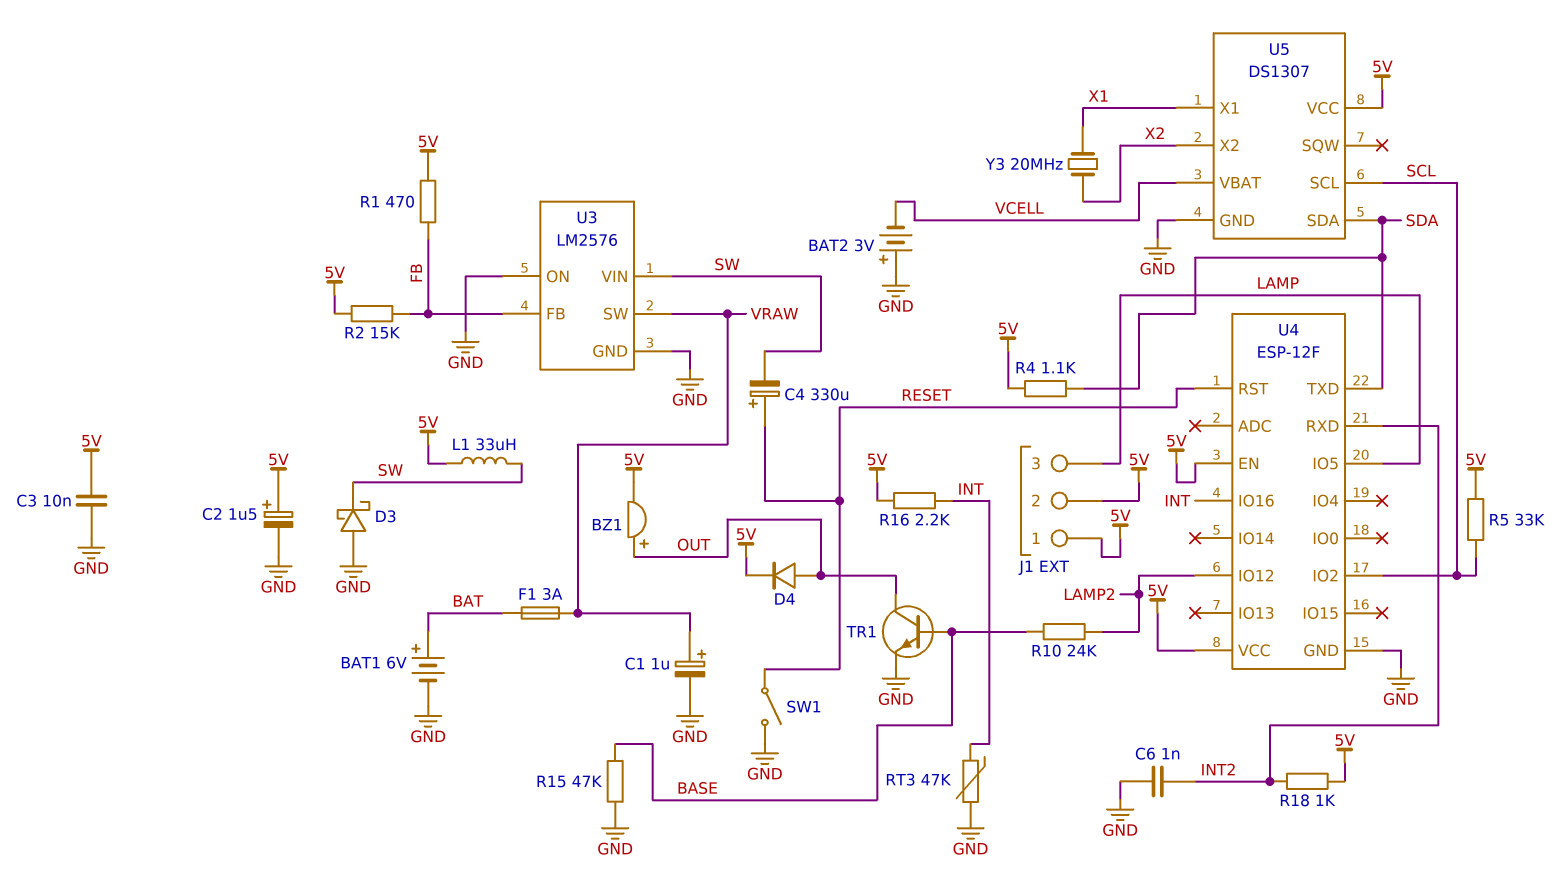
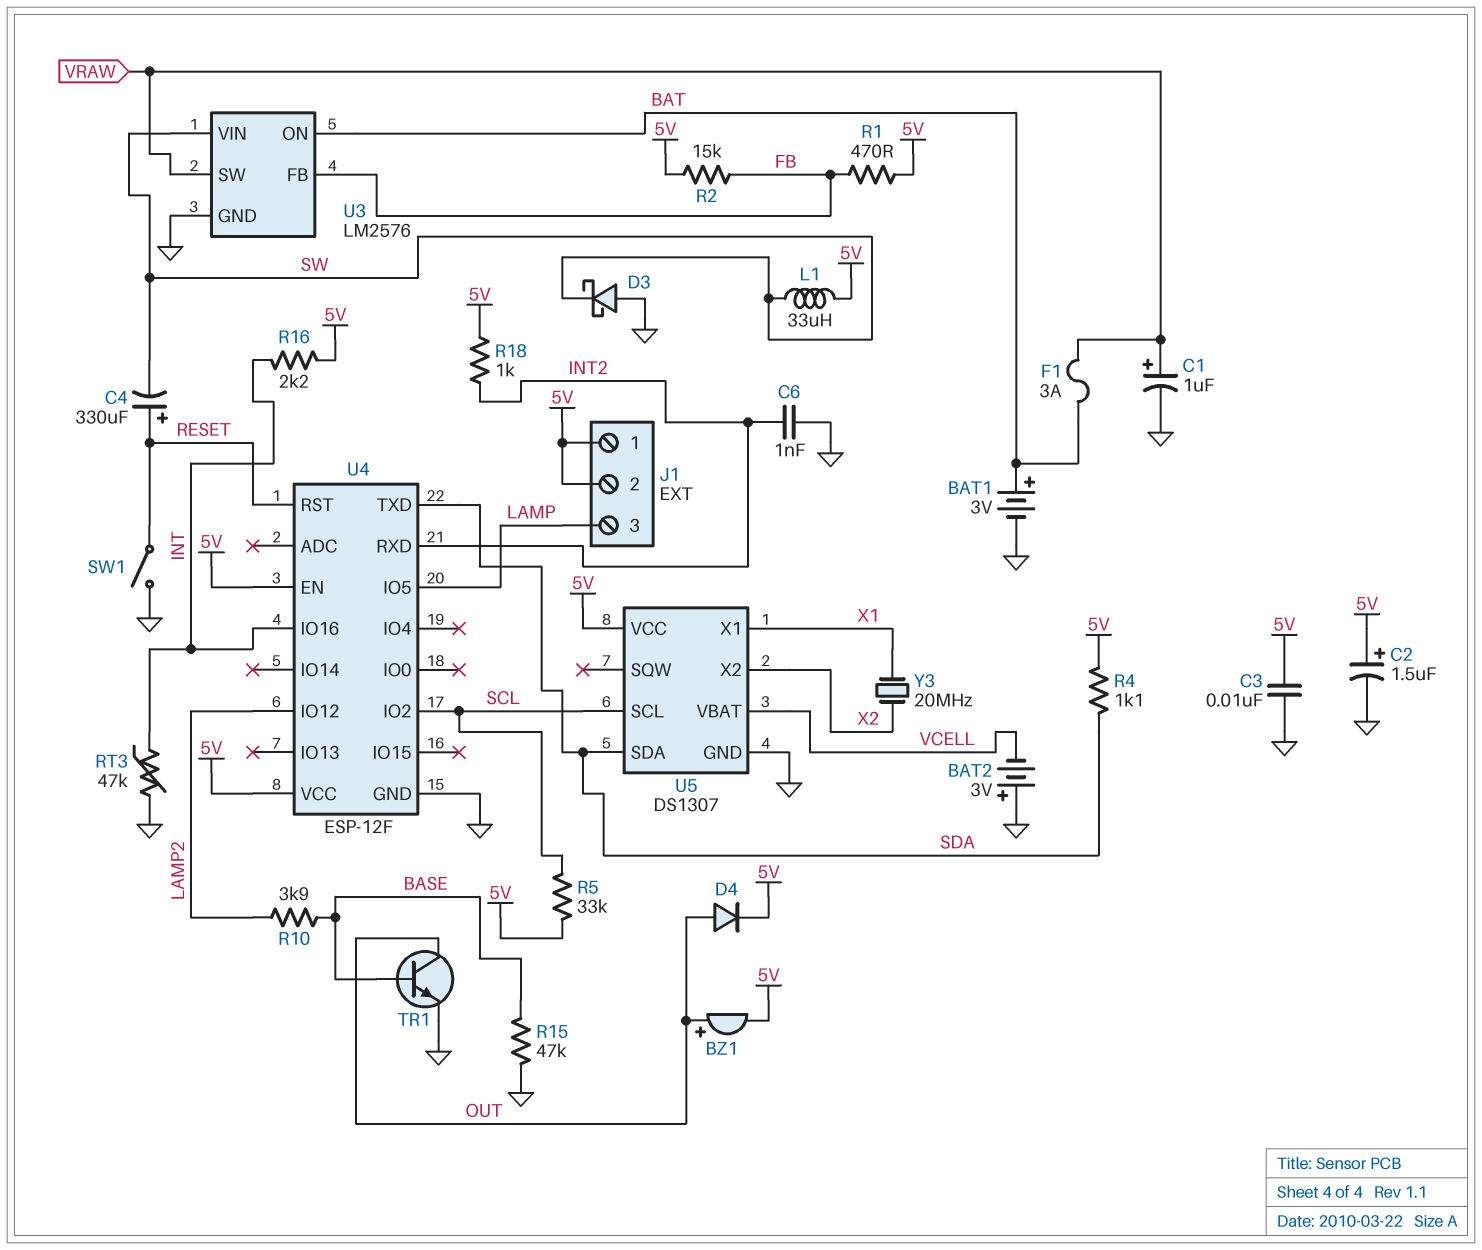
BAT1: 6V (plus BAT, minus GND) -> 3V (plus BAT, minus GND)
R10: 24k (BASE, LAMP2) -> 3.9k (BASE, LAMP2)
U3 pin ON: GND -> BAT

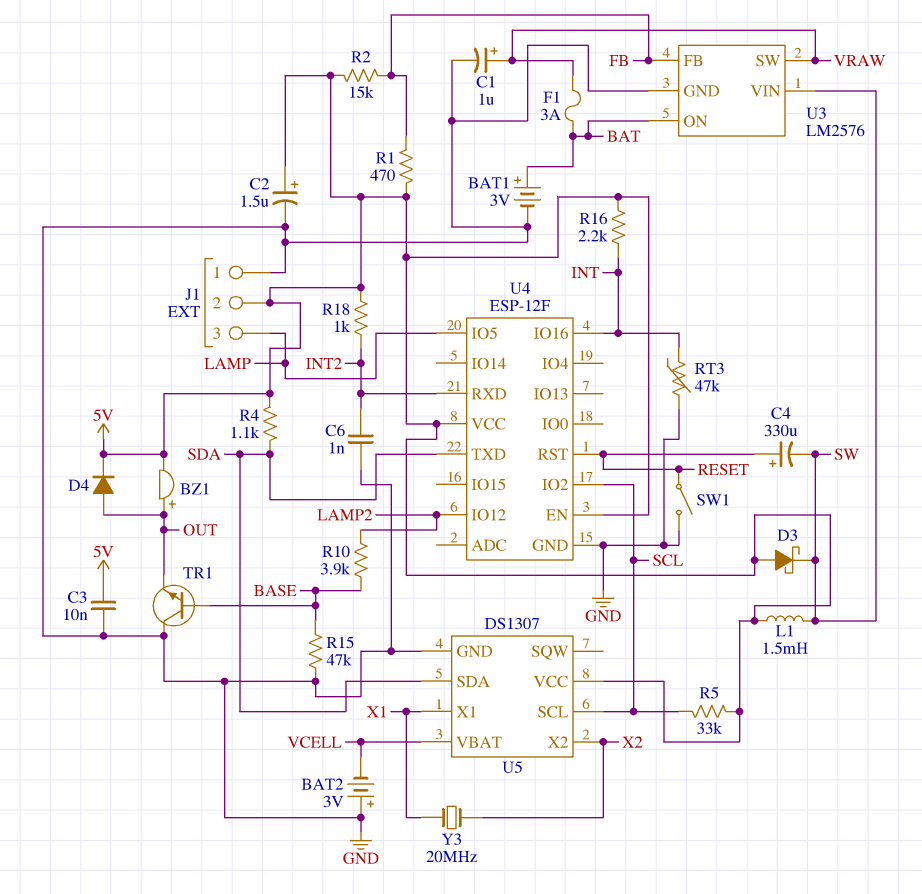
D3: schottky (A GND, K SW) -> schottky (A 5V, K SW)
J1 pin 1: 5V -> GND
L1: 33uH (5V, SW) -> 1.5mH (5V, SW)
TR1: NPN (B BASE, C OUT, E GND) -> NPN (B BASE, C GND, E OUT)

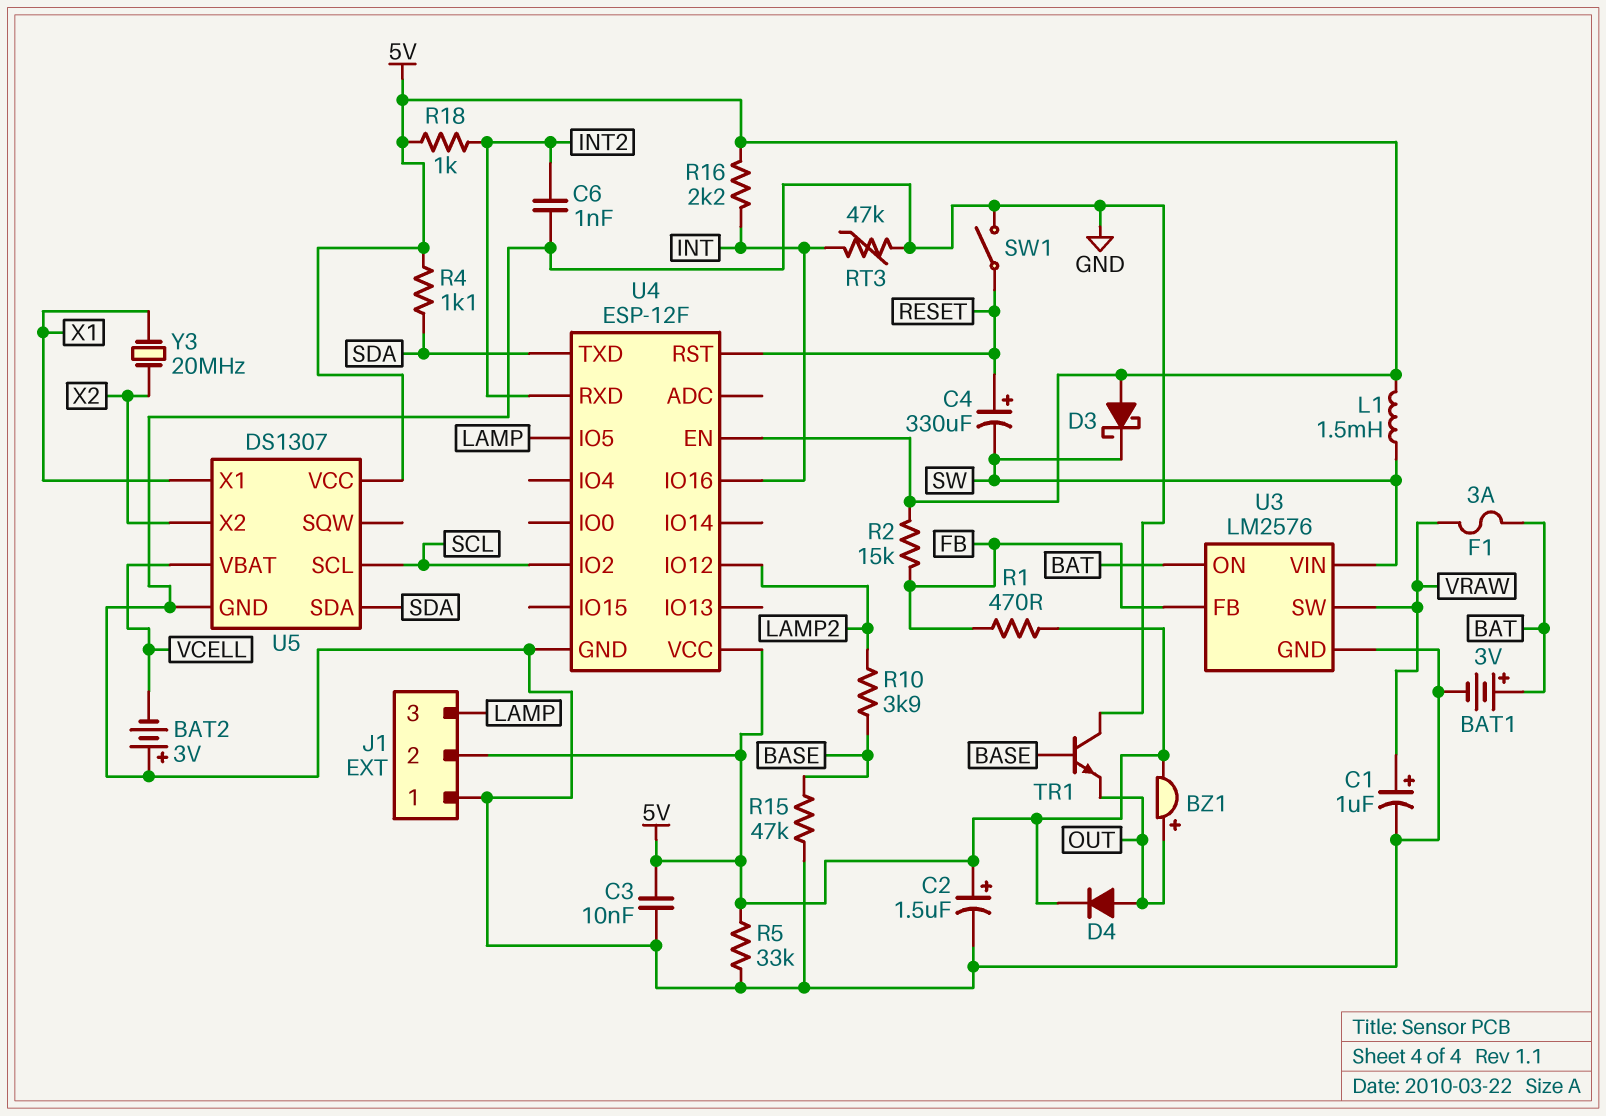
R5: 33k (5V, SCL) -> 33k (5V, GND)

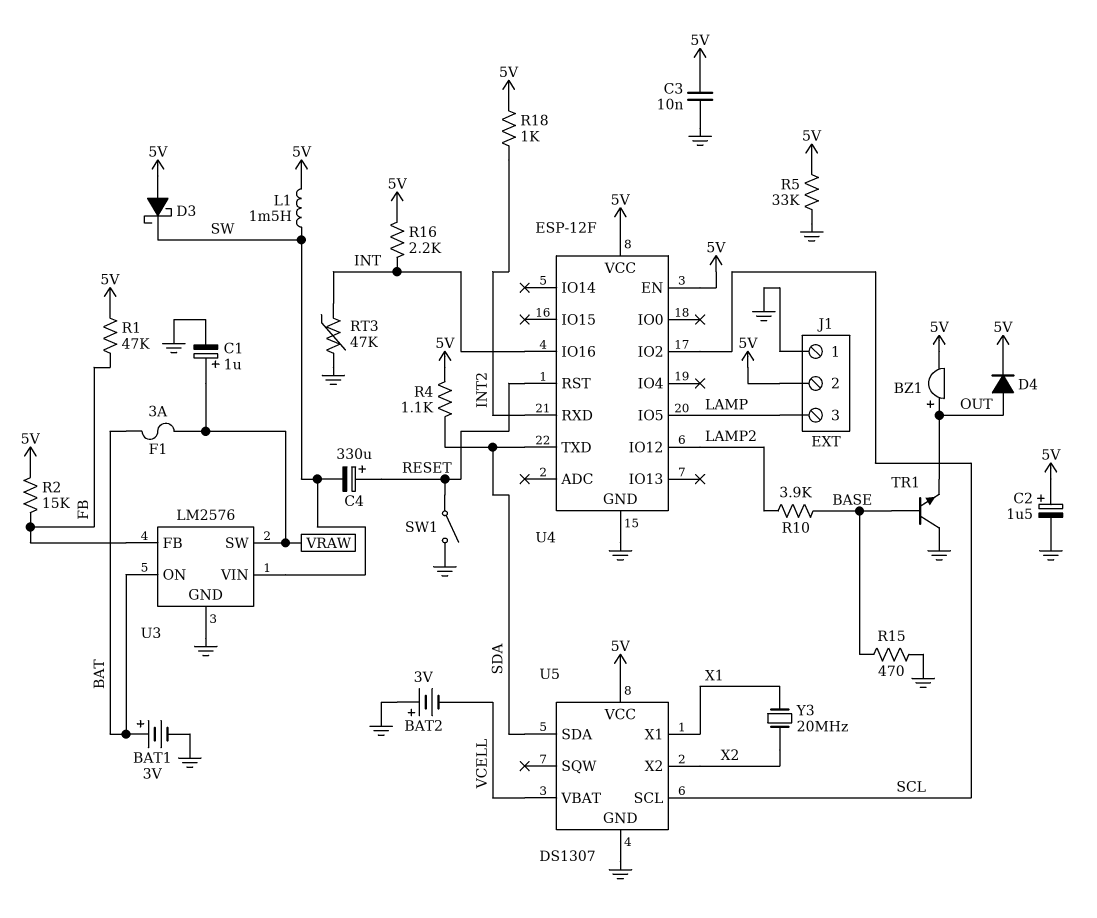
C6: 1nF (GND, INT2) -> none
R1: 470 (5V, FB) -> 47k (5V, FB)
R15: 47k (BASE, GND) -> 470 (BASE, GND)

